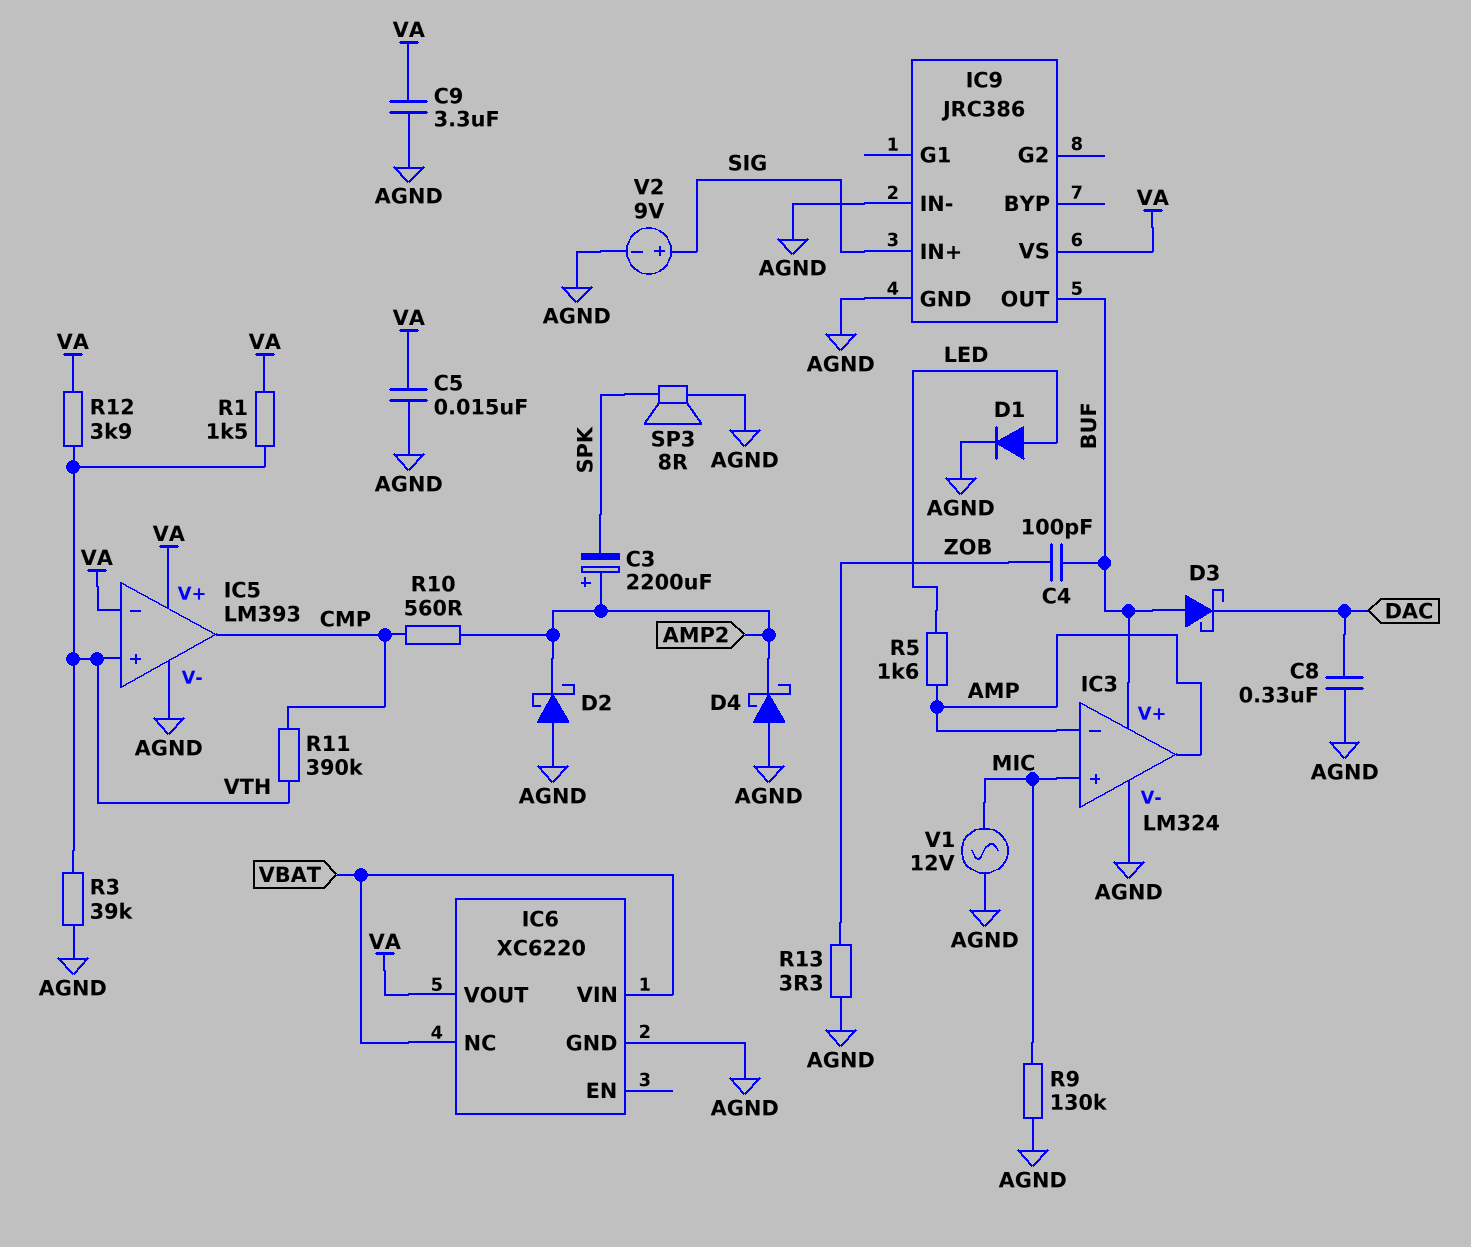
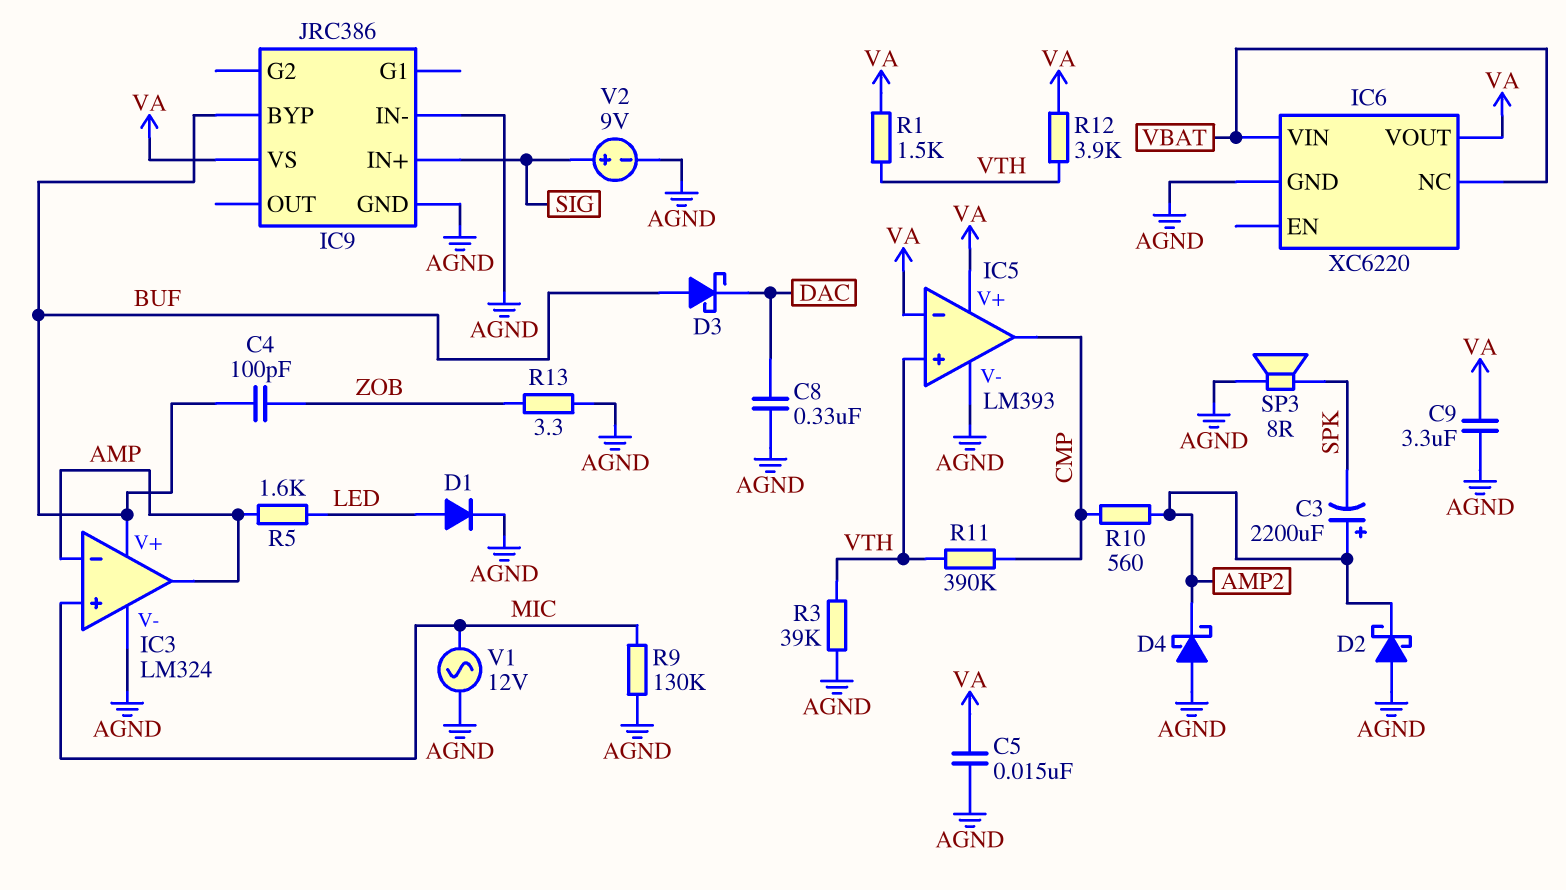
IC9 pin BYP: none -> BUF
IC9 pin OUT: BUF -> none

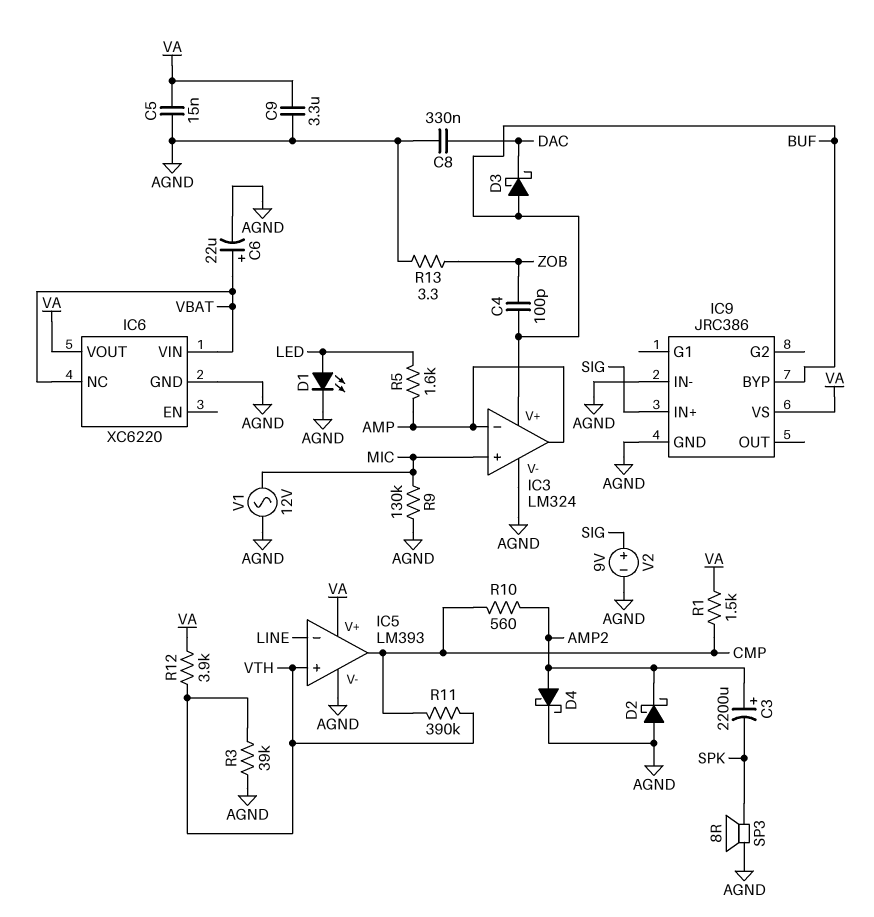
C6: none -> 22uF (plus VBAT, minus AGND)
D1: diode (A LED, K AGND) -> LED (A LED, K AGND)
D4: schottky (A AGND, K AMP2) -> schottky (A AMP2, K AGND)
IC5 pin in-: VA -> LINE
R1: 1.5k (VA, VTH) -> 1.5k (CMP, VA)

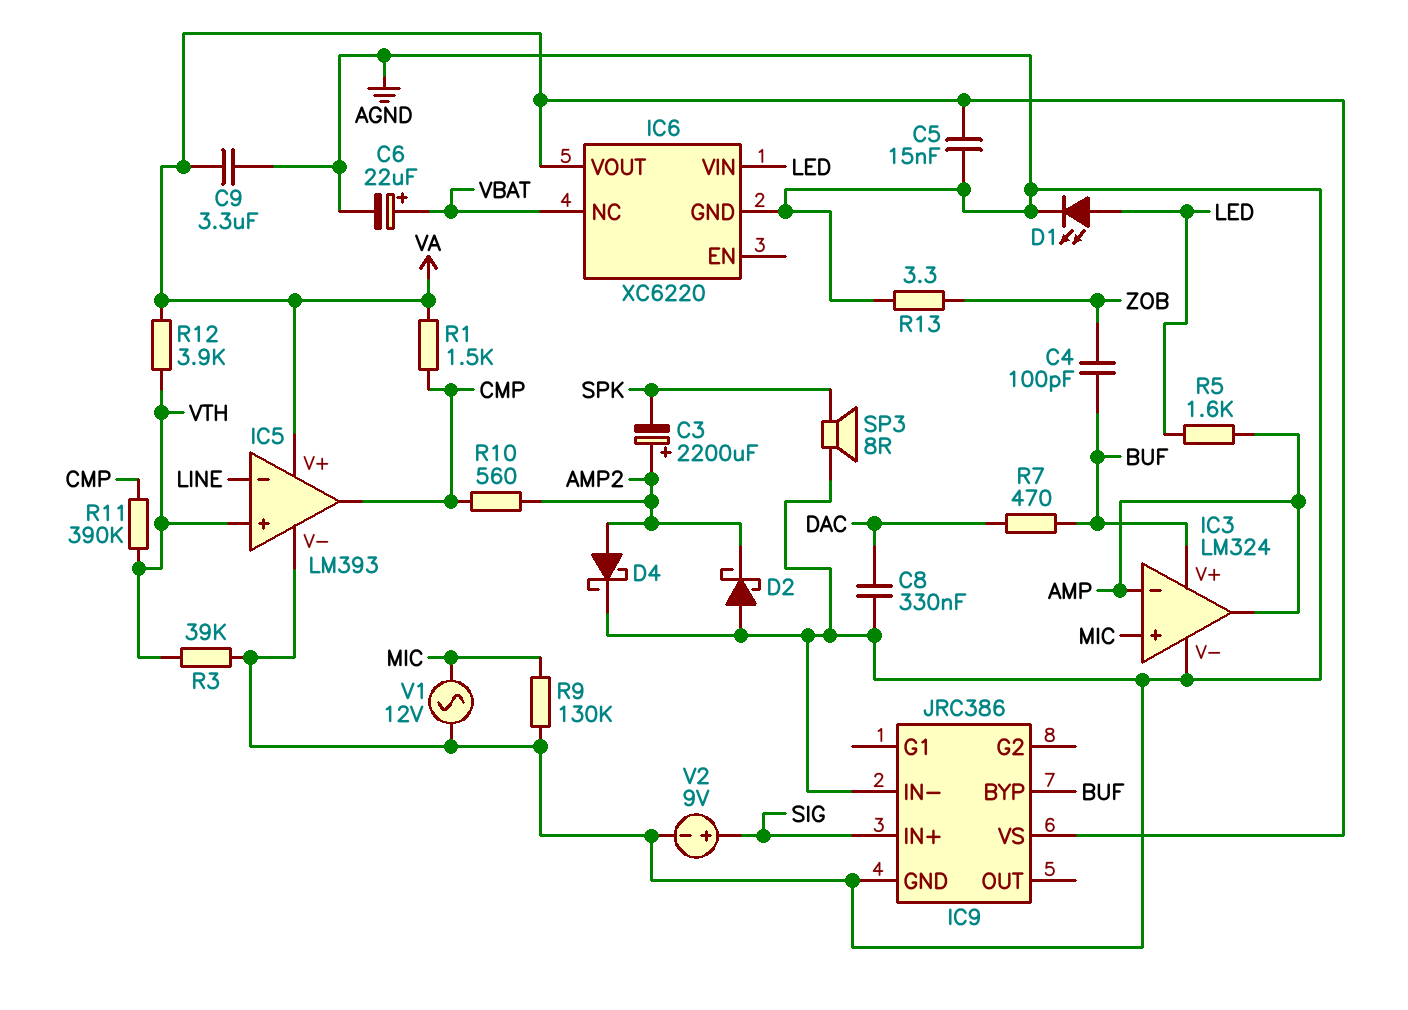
D3: schottky (A BUF, K DAC) -> none
IC6 pin VIN: VBAT -> LED
R7: none -> 470 (BUF, DAC)

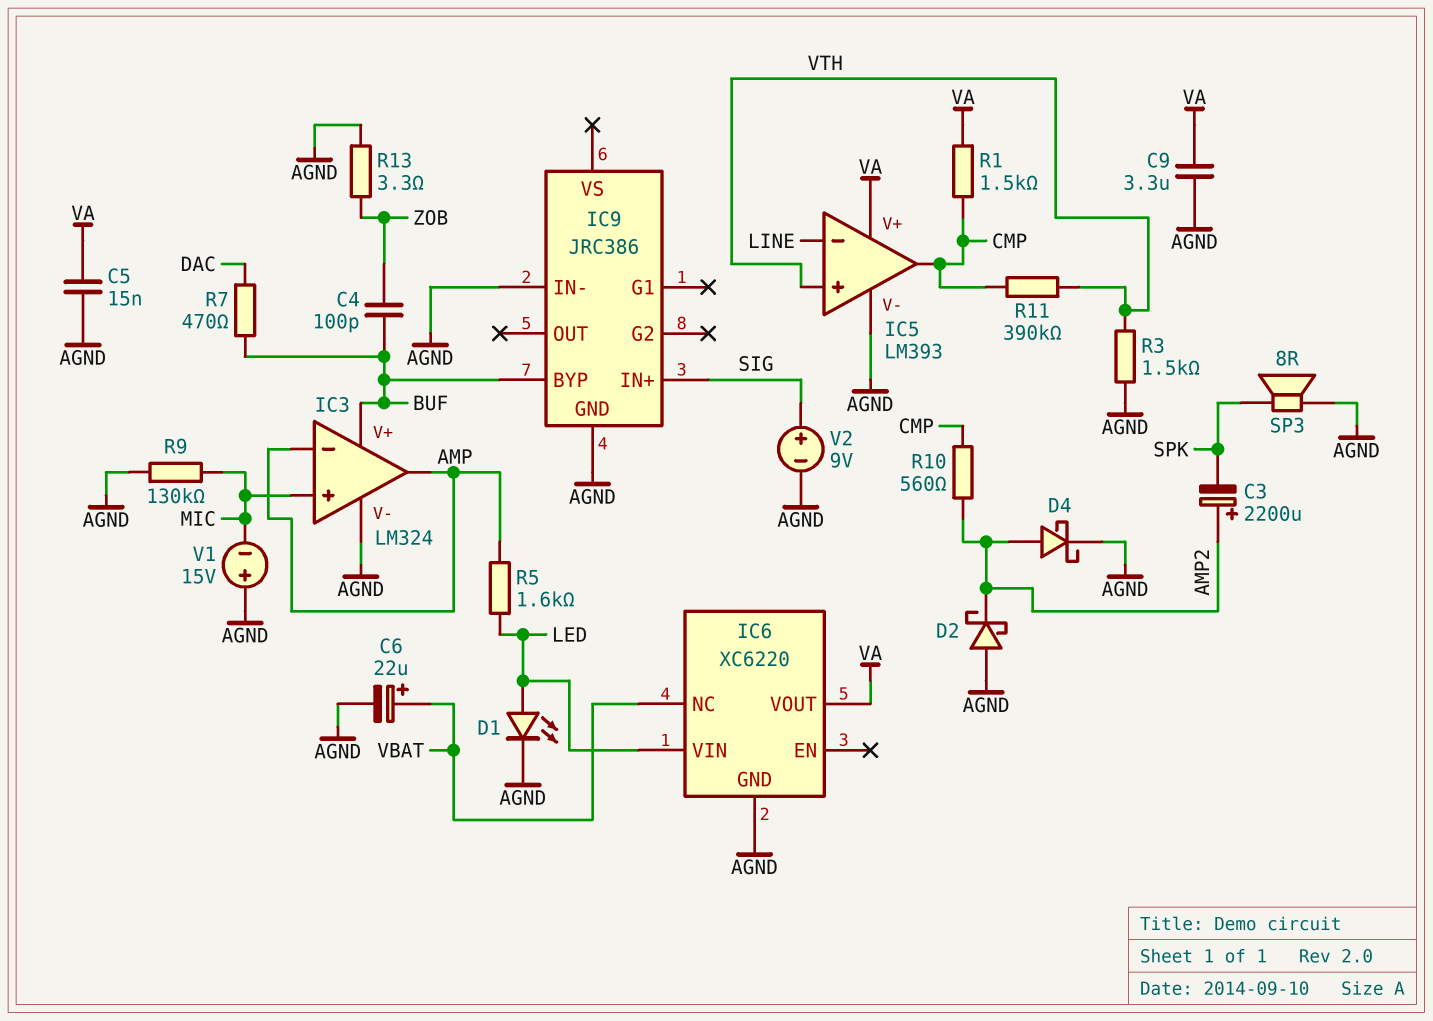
C8: 330nF (AGND, DAC) -> none
IC9 pin VS: VA -> none
R3: 39k (AGND, VTH) -> 1.5k (AGND, VTH)
R12: 3.9k (VA, VTH) -> none
V1: AC 12V (AGND, MIC) -> 15V (plus AGND, minus MIC)

